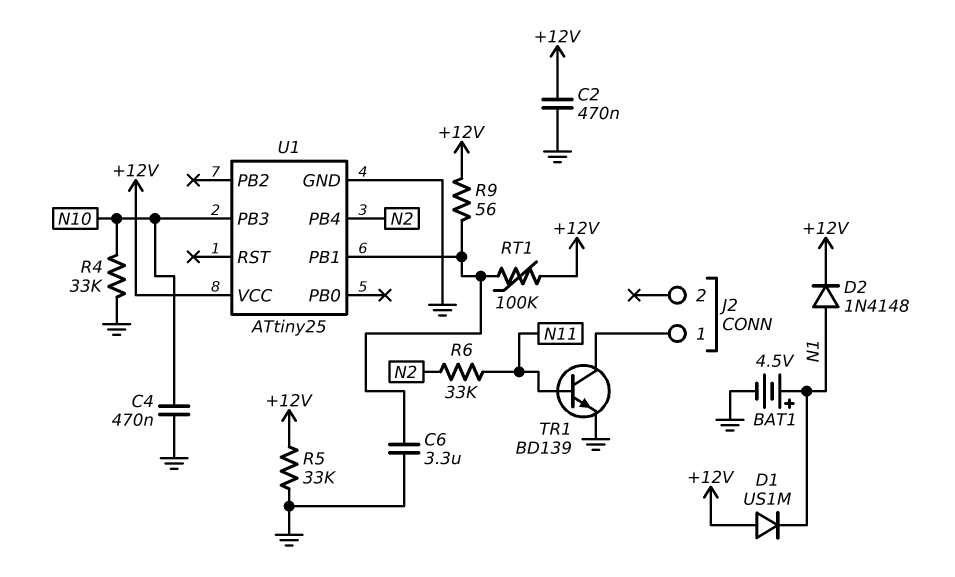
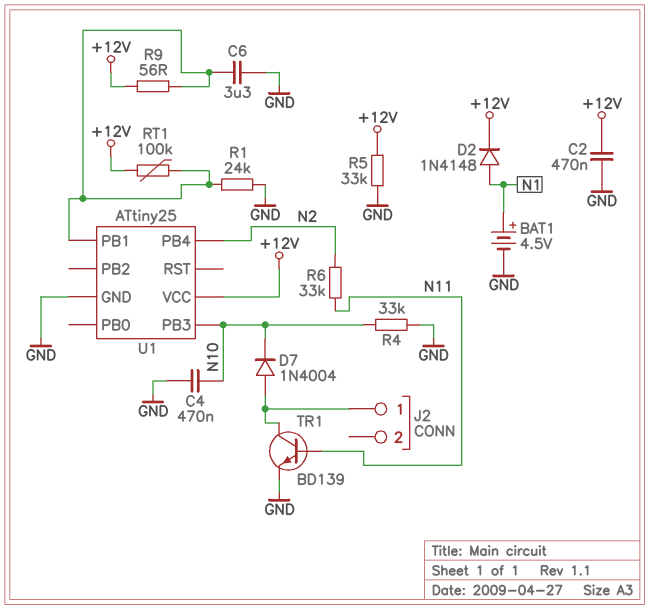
D1: diode US1M (A +12V, K N1) -> none
D7: none -> diode 1N4004 (A J2/1, K N10)
R1: none -> 24k (GND, U1/PB1)

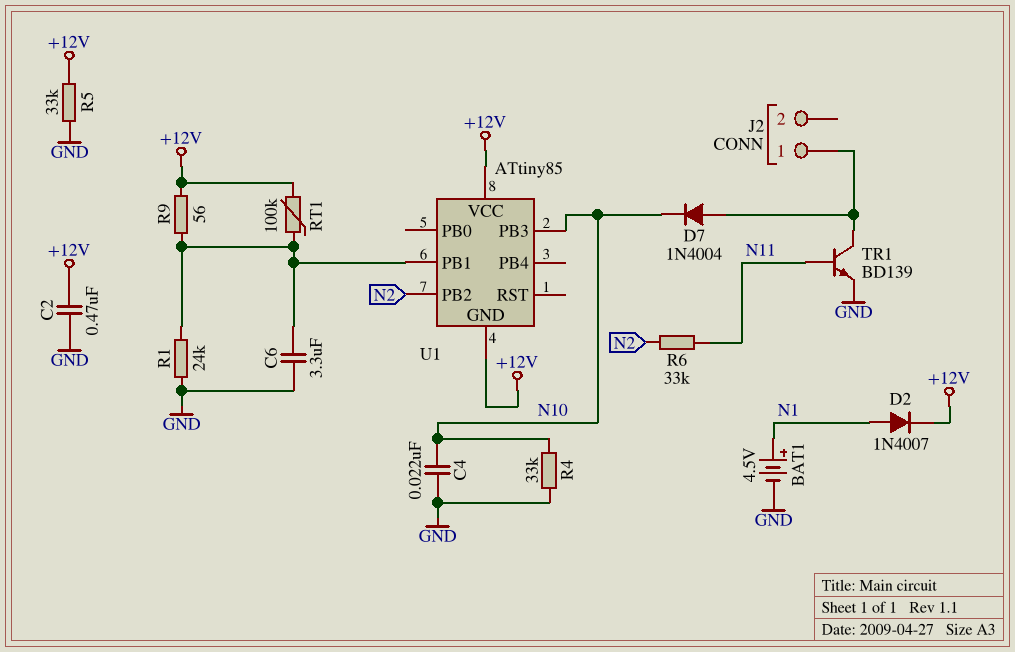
C4: 470nF (GND, N10) -> 22nF (GND, N10)
D2: diode 1N4148 (A N1, K +12V) -> diode 1N4007 (A N1, K +12V)
U1: ATtiny25 -> ATtiny85
U1 pin GND: GND -> +12V
U1 pin PB2: none -> N2
U1 pin PB4: N2 -> none

